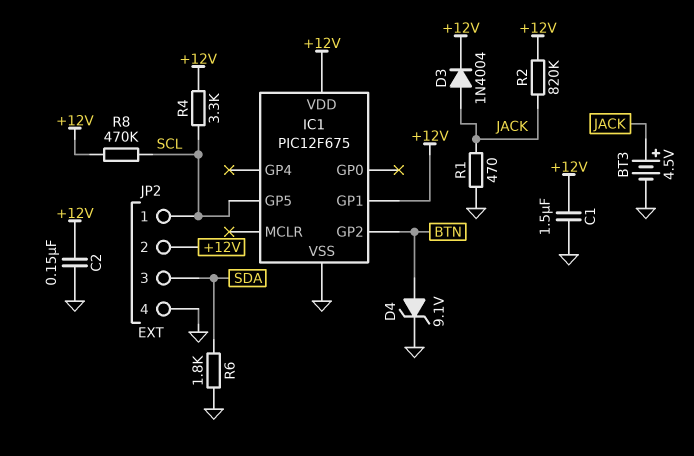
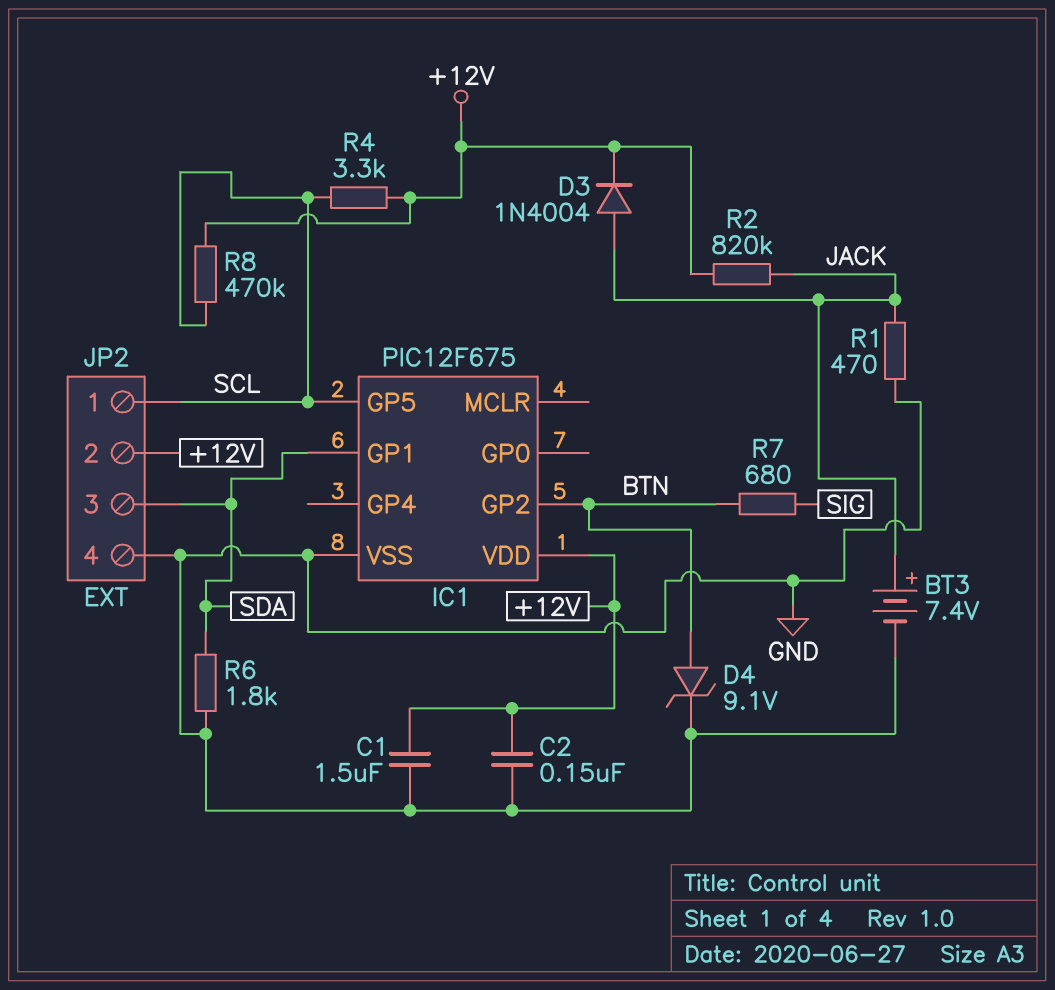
BT3: 4.5V (plus JACK, minus GND) -> 7.4V (plus JACK, minus GND)
IC1 pin GP1: +12V -> SDA
R7: none -> 680 (BTN, SIG)

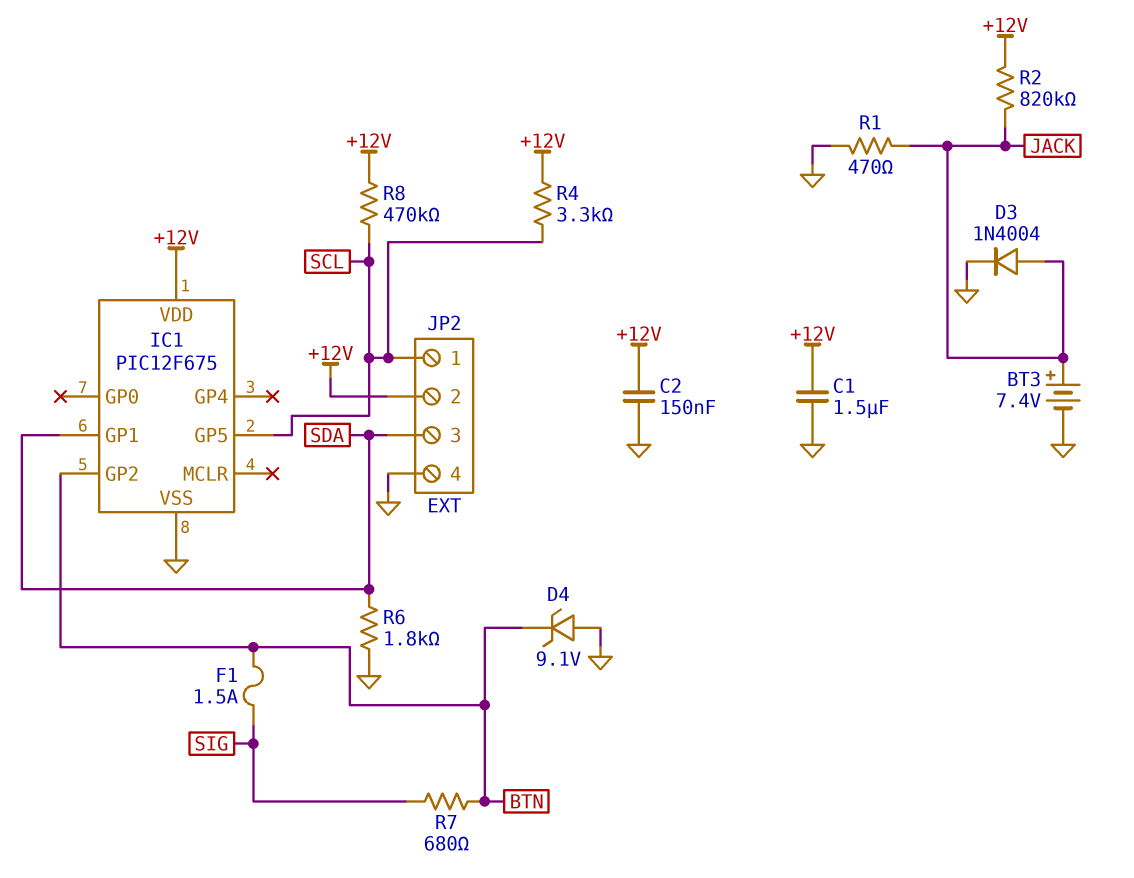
D3: diode 1N4004 (A JACK, K +12V) -> diode 1N4004 (A JACK, K GND)
D4: zener 9.1V (A BTN, K GND) -> zener 9.1V (A GND, K BTN)
F1: none -> 1.5A (BTN, SIG)

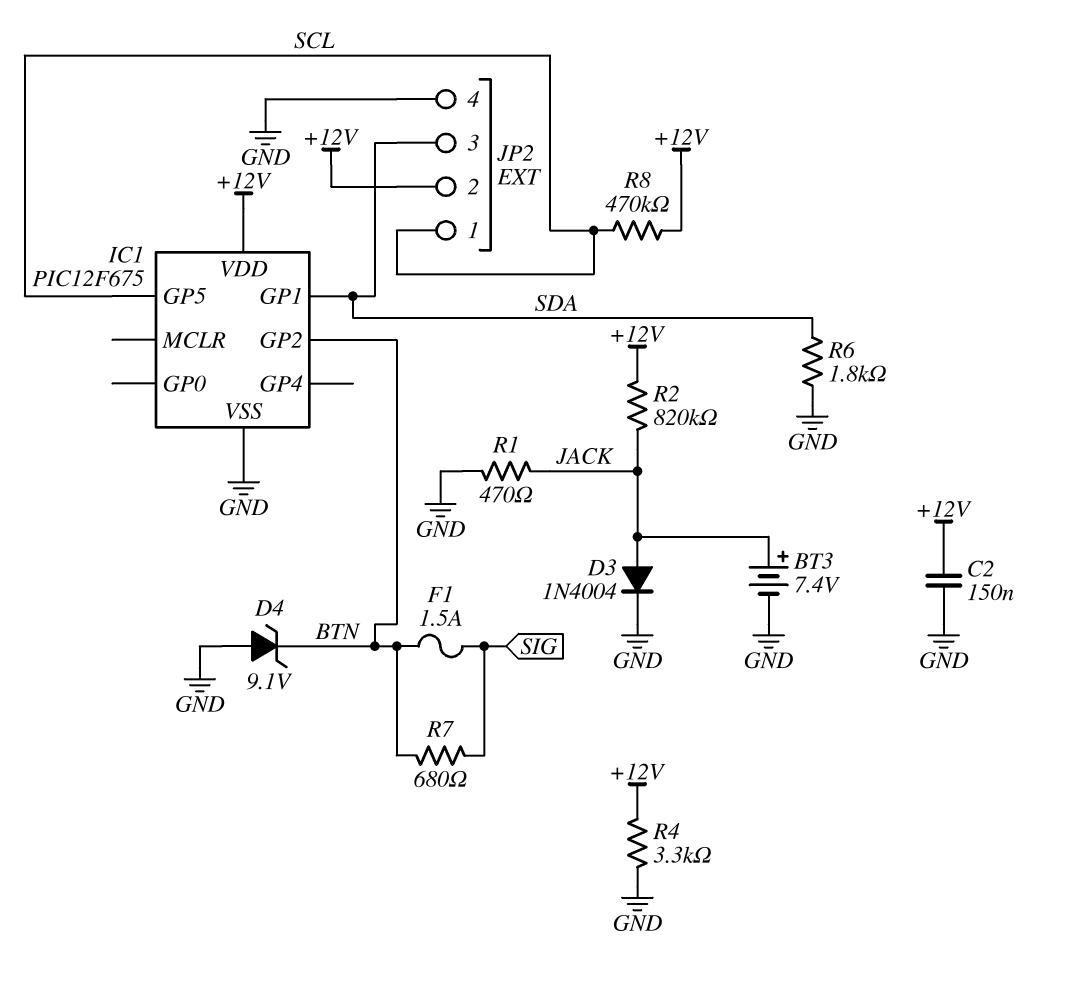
C1: 1.5uF (+12V, GND) -> none
R4: 3.3k (+12V, SCL) -> 3.3k (+12V, GND)

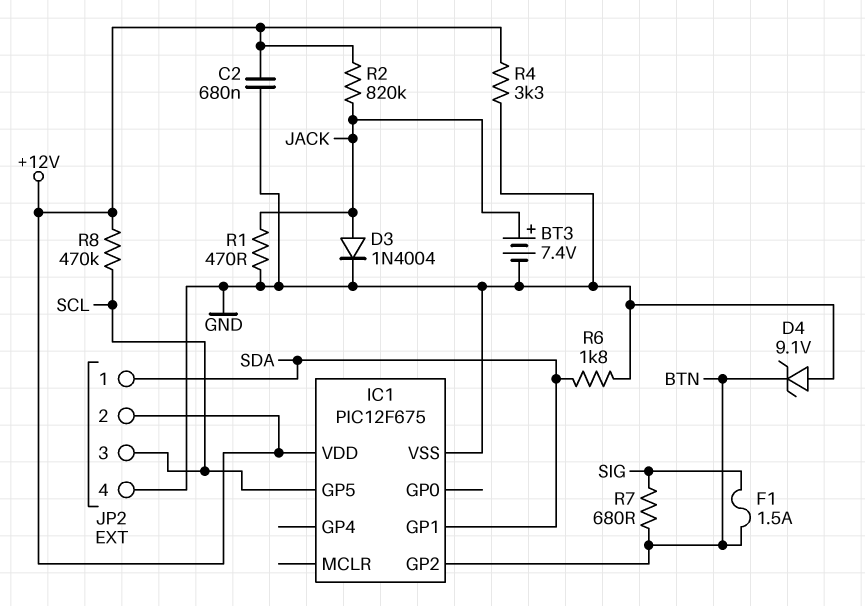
C2: 150nF (+12V, GND) -> 680nF (+12V, GND)
JP2 pin 1: SCL -> SDA
JP2 pin 3: SDA -> SCL

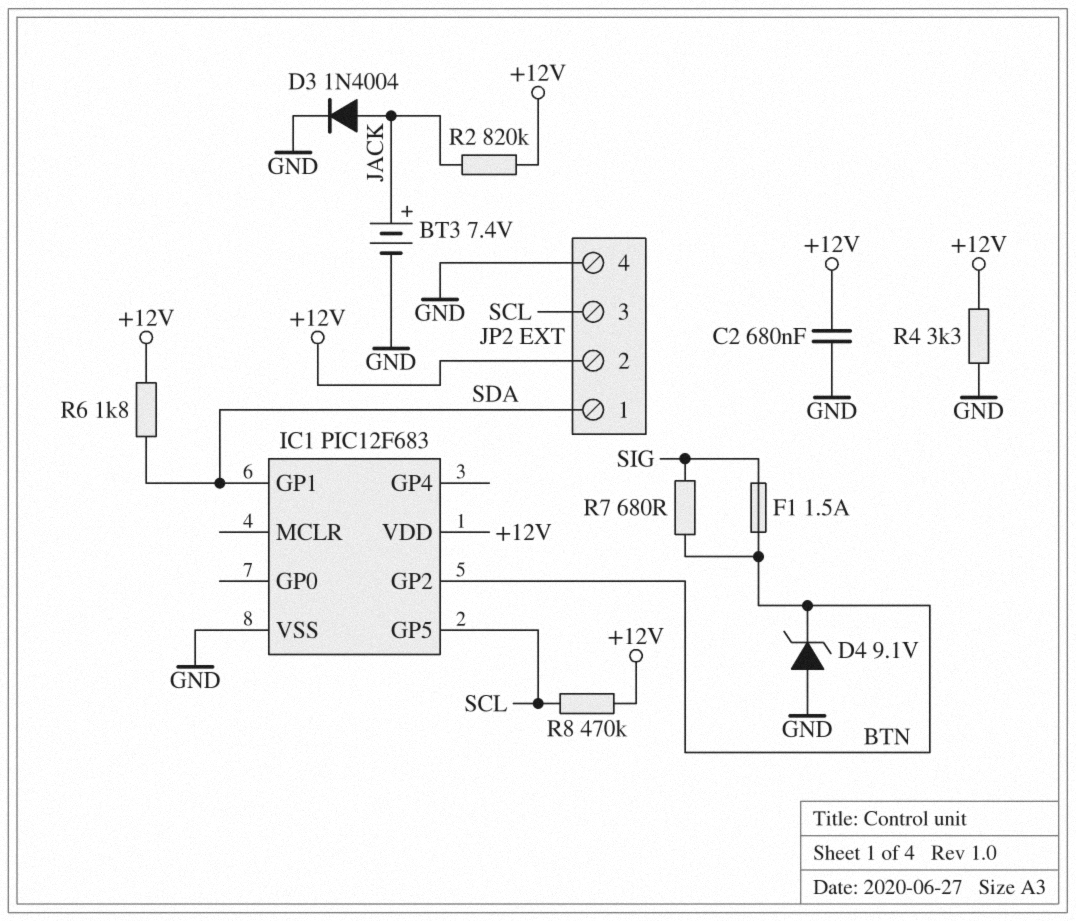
IC1: PIC12F675 -> PIC12F683
R1: 470 (GND, JACK) -> none
R6: 1.8k (GND, SDA) -> 1.8k (+12V, SDA)

